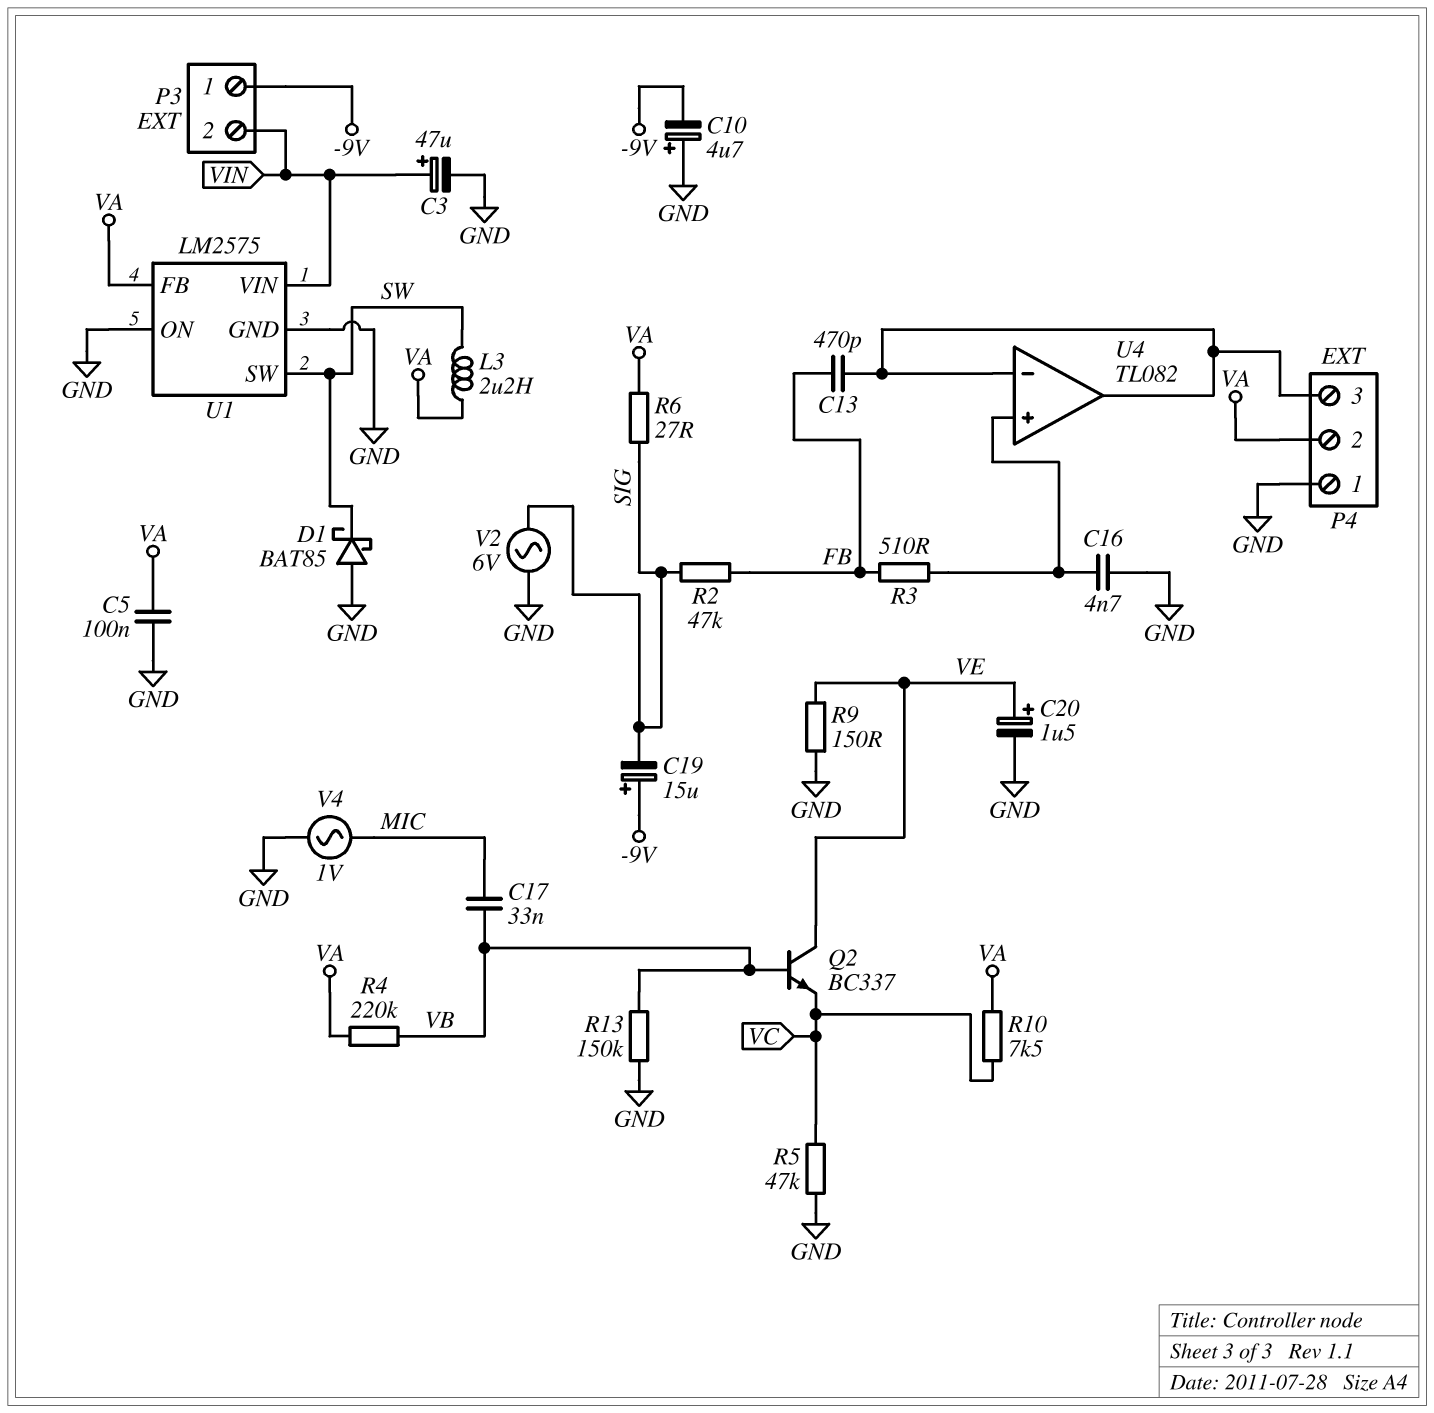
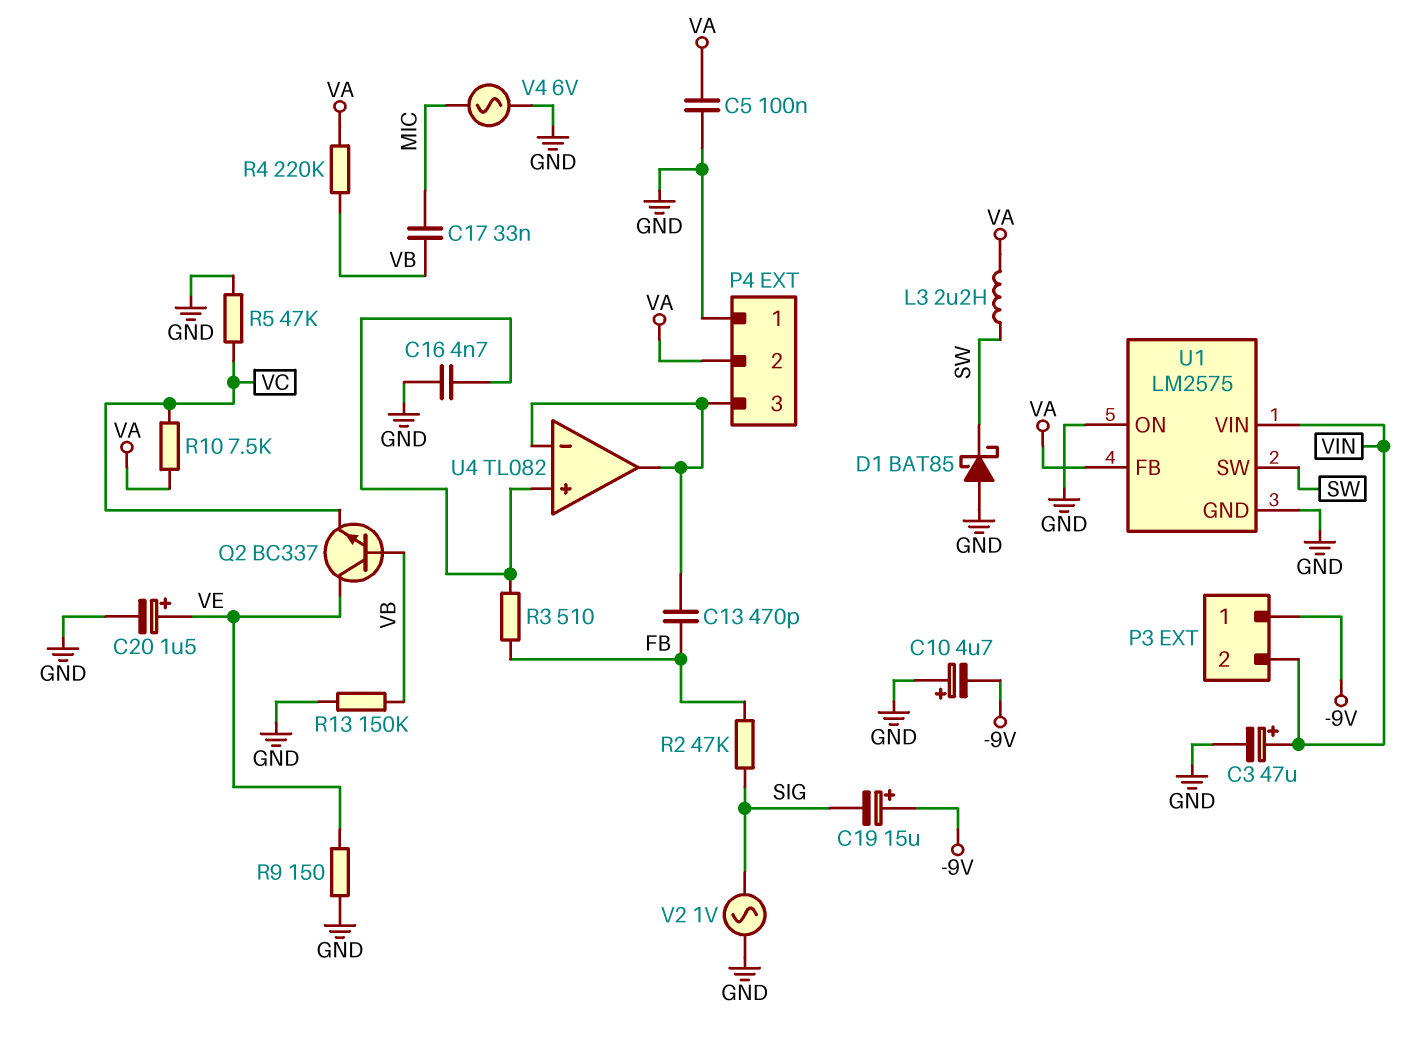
R6: 27 (SIG, VA) -> none
V2: AC 6V (GND, SIG) -> AC 1V (GND, SIG)
V4: AC 1V (GND, MIC) -> AC 6V (GND, MIC)

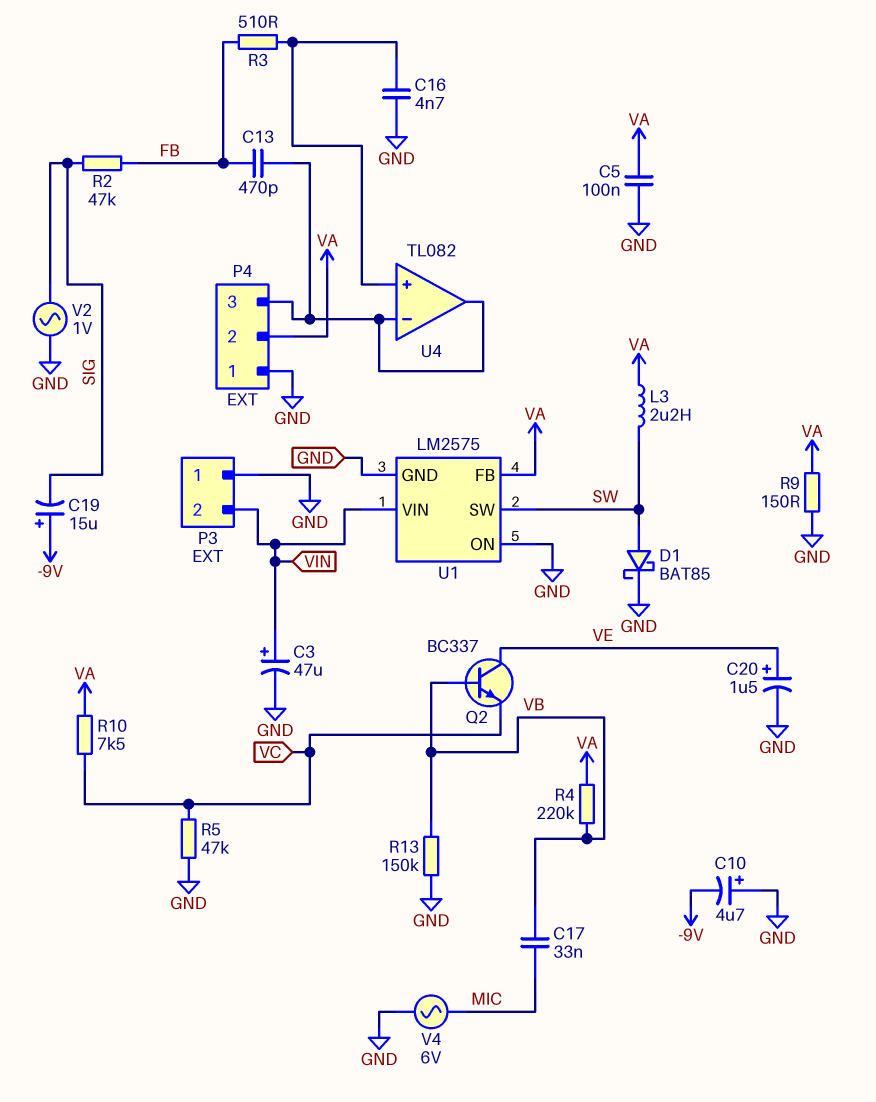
D1: schottky BAT85 (A GND, K SW) -> schottky BAT85 (A SW, K GND)
P3 pin 1: -9V -> GND
R9: 150 (GND, VE) -> 150 (GND, VA)

